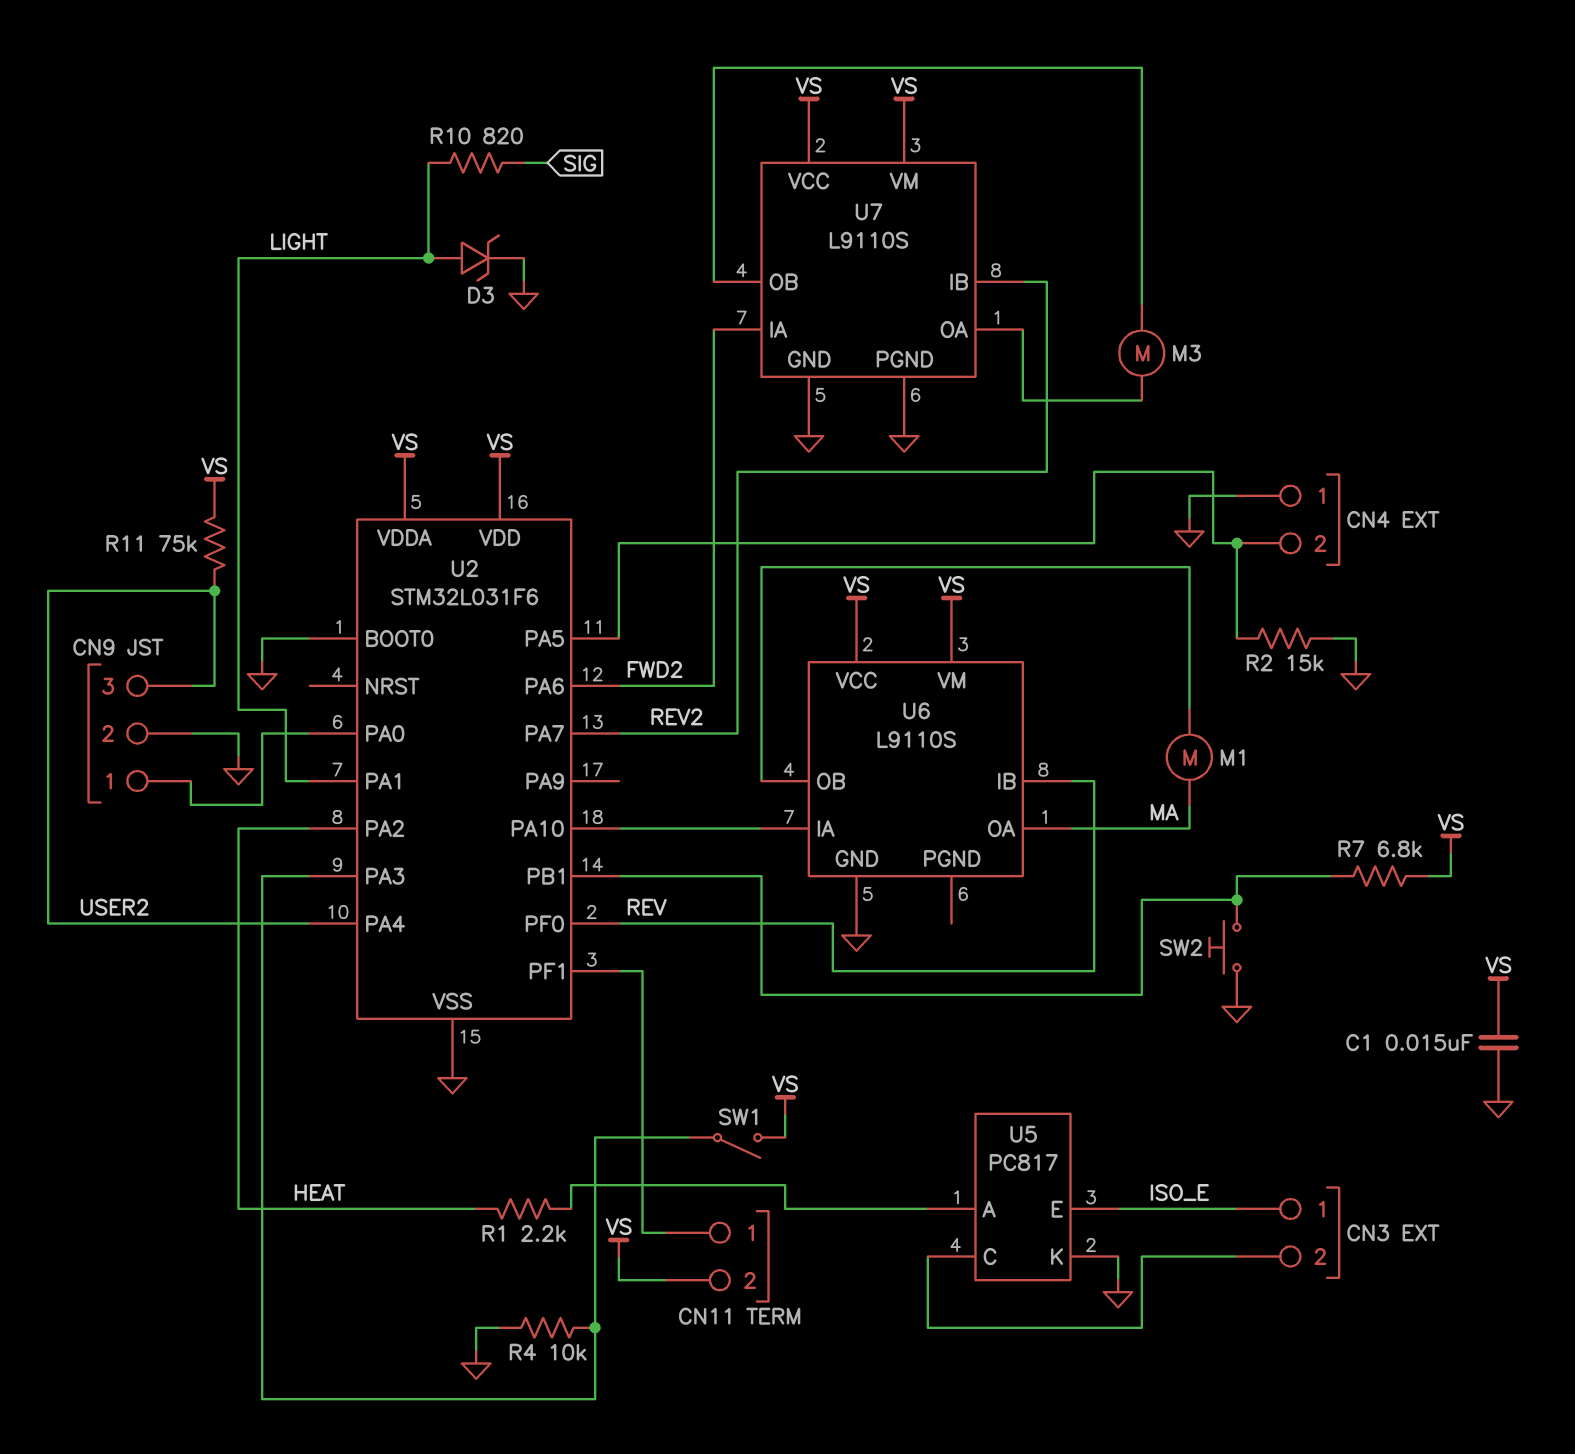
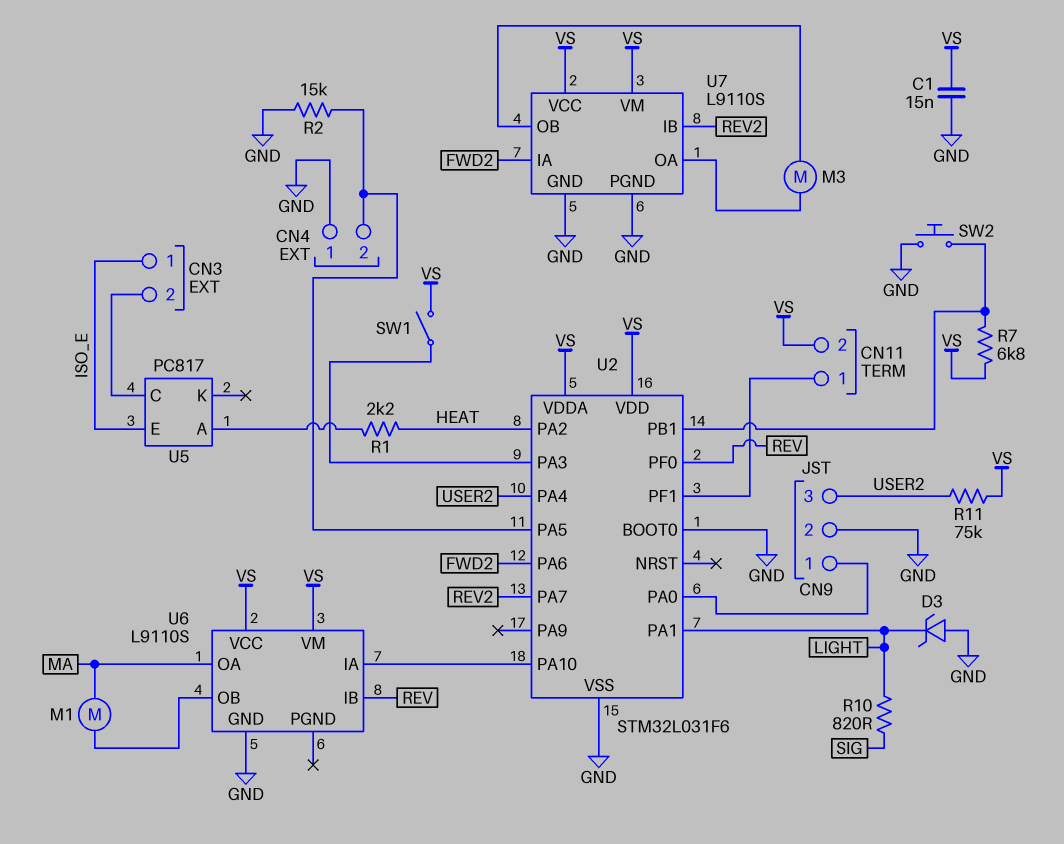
D3: zener (A LIGHT, K GND) -> zener (A GND, K LIGHT)
R4: 10k (GND, U2/PA3) -> none
U5 pin K: GND -> none

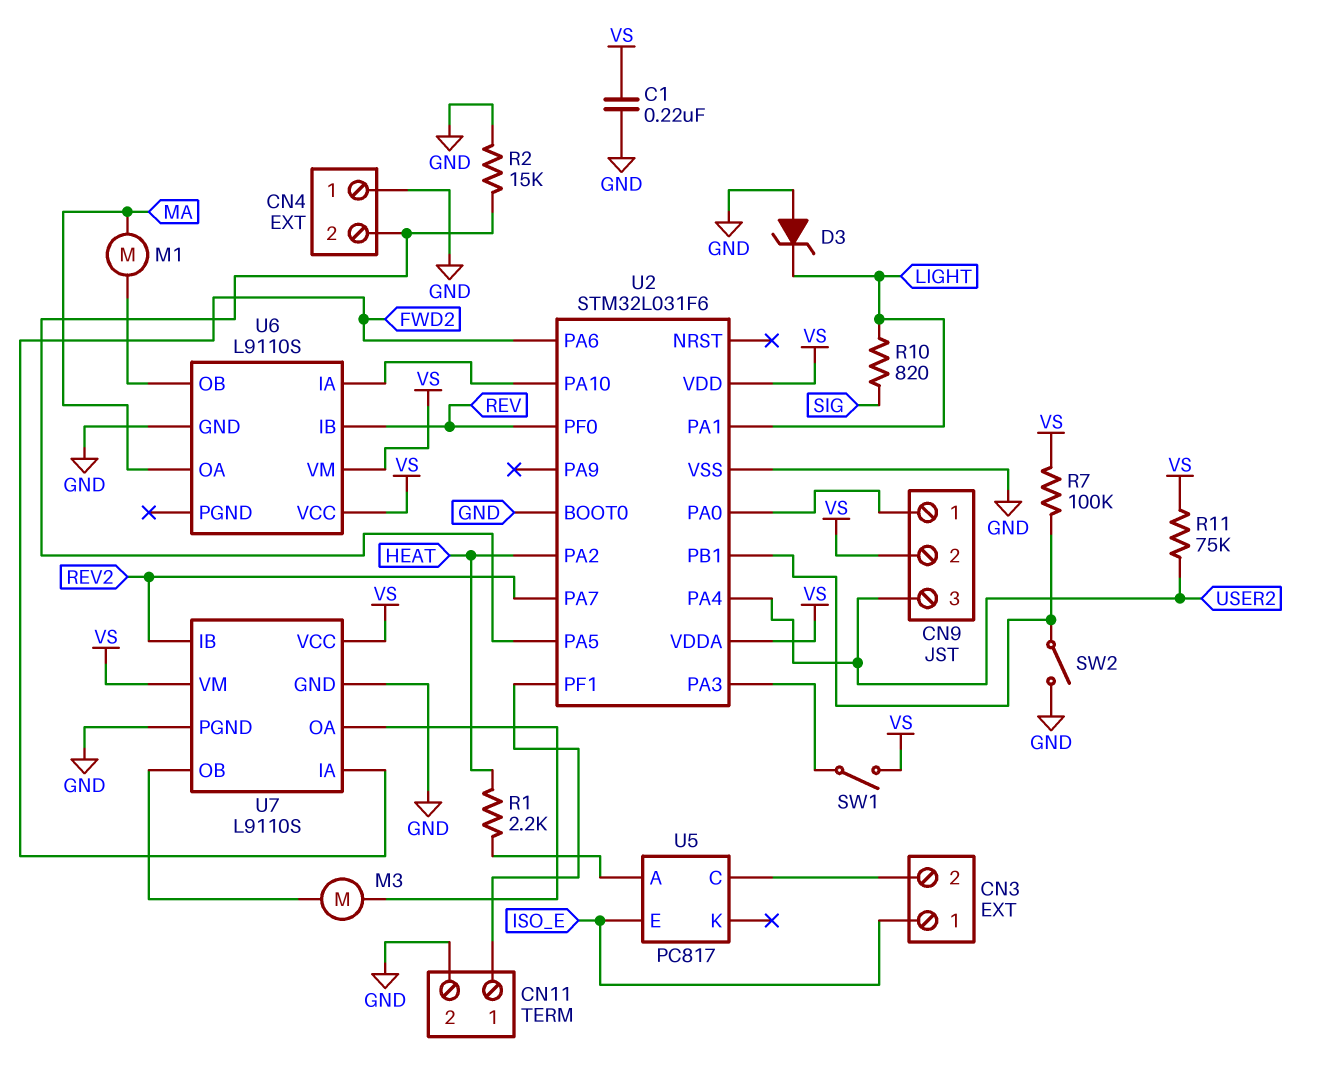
C1: 15nF (GND, VS) -> 220nF (GND, VS)
CN9 pin 2: GND -> VS
CN11 pin 2: VS -> GND
R7: 6.8k (U2/PB1, VS) -> 100k (U2/PB1, VS)
SW2: button (GND, U2/PB1) -> switch (GND, U2/PB1)

